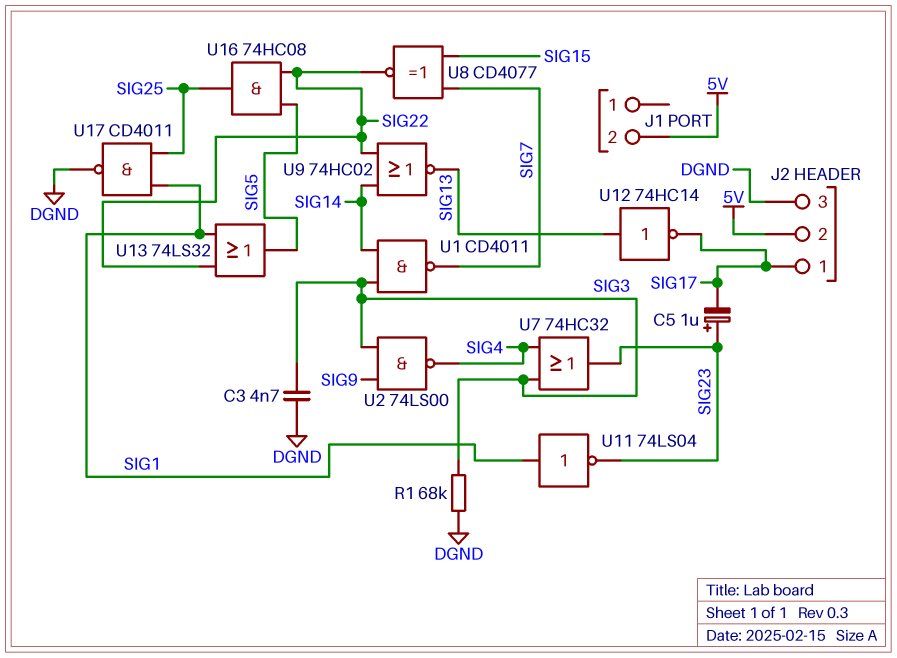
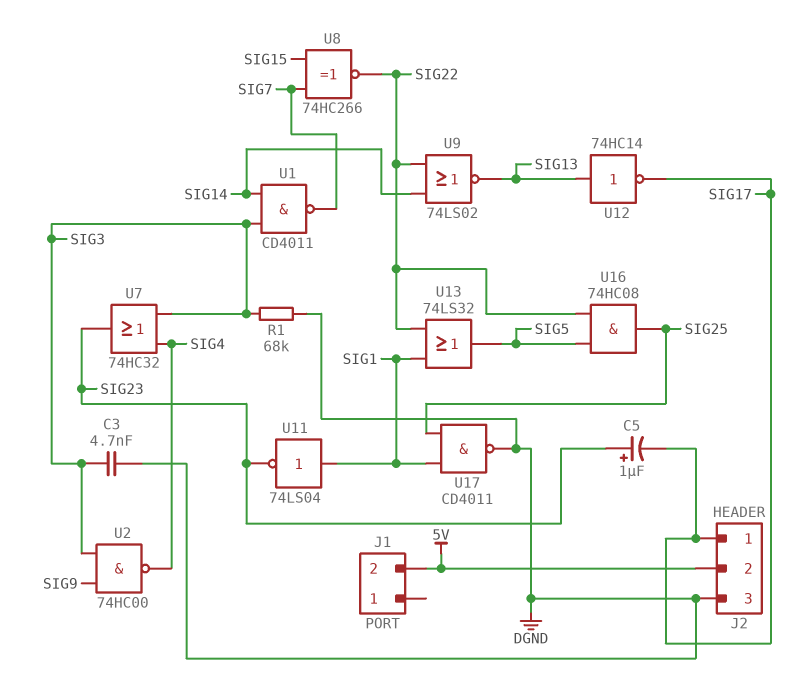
U2: NAND 74LS00 (in SIG3, in SIG9, out SIG4) -> NAND 74HC00 (in SIG3, in SIG9, out SIG4)
U8: XNOR CD4077 (in SIG7, in SIG15, out SIG22) -> XNOR 74HC266 (in SIG7, in SIG15, out SIG22)
U9: NOR 74HC02 (in SIG14, in SIG22, out SIG13) -> NOR 74LS02 (in SIG14, in SIG22, out SIG13)

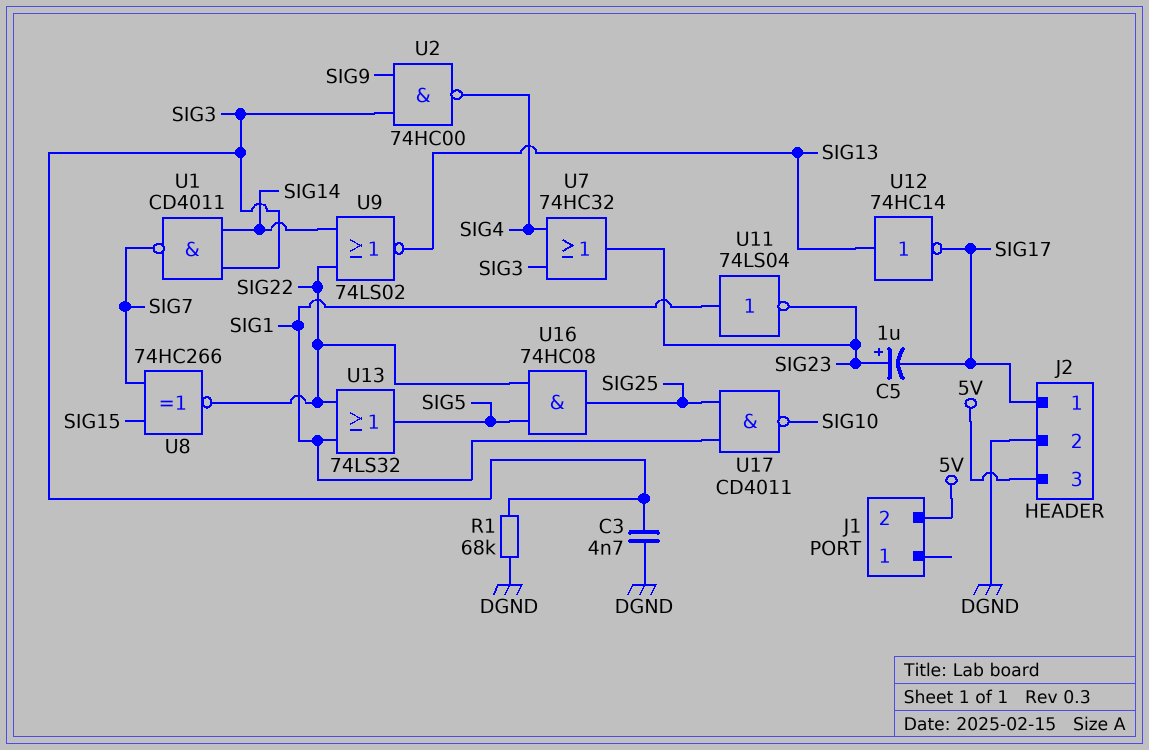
J2 pin 2: 5V -> DGND
J2 pin 3: DGND -> 5V
U17: NAND CD4011 (in SIG1, in SIG25, out DGND) -> NAND CD4011 (in SIG1, in SIG25, out SIG10)

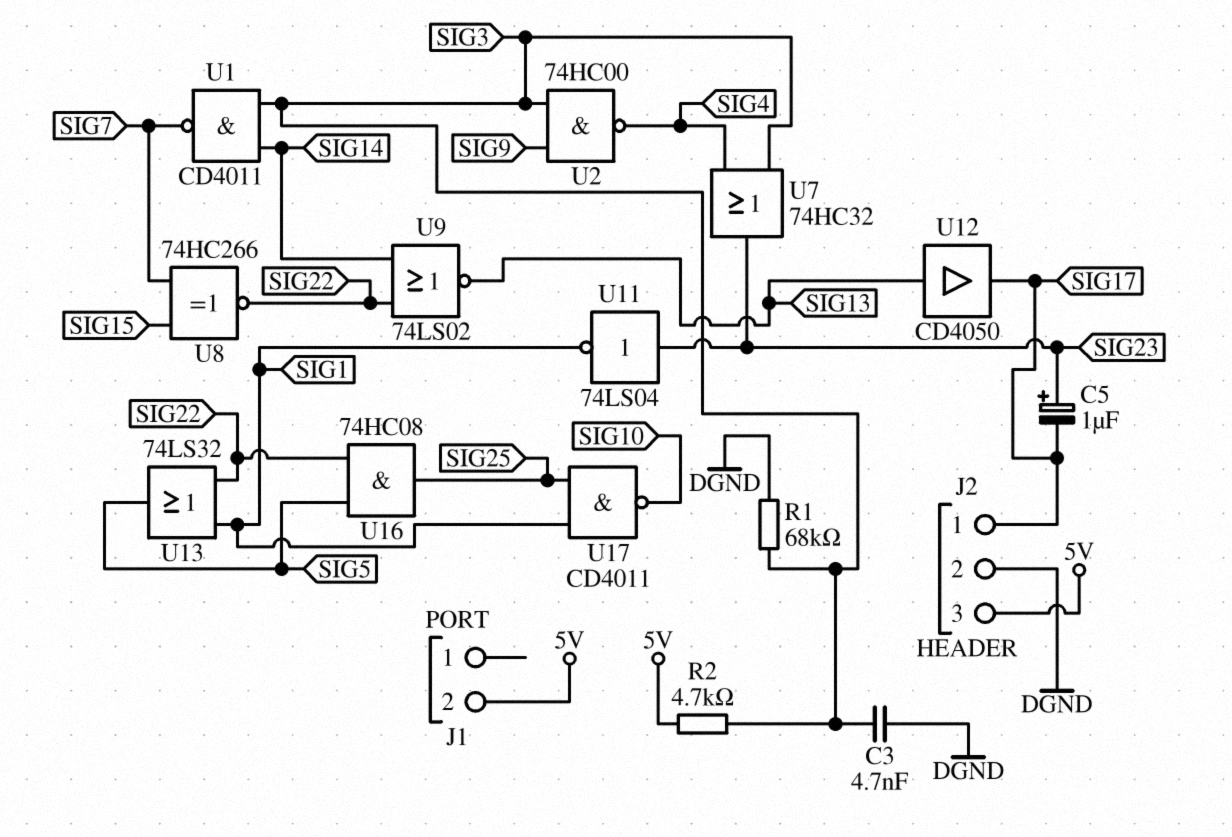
R2: none -> 4.7k (5V, SIG3)
U11: NOT 74LS04 (in SIG1, out SIG23) -> NOT 74LS04 (in SIG23, out SIG1)
U12: NOT 74HC14 (in SIG13, out SIG17) -> buffer CD4050 (in SIG13, out SIG17)

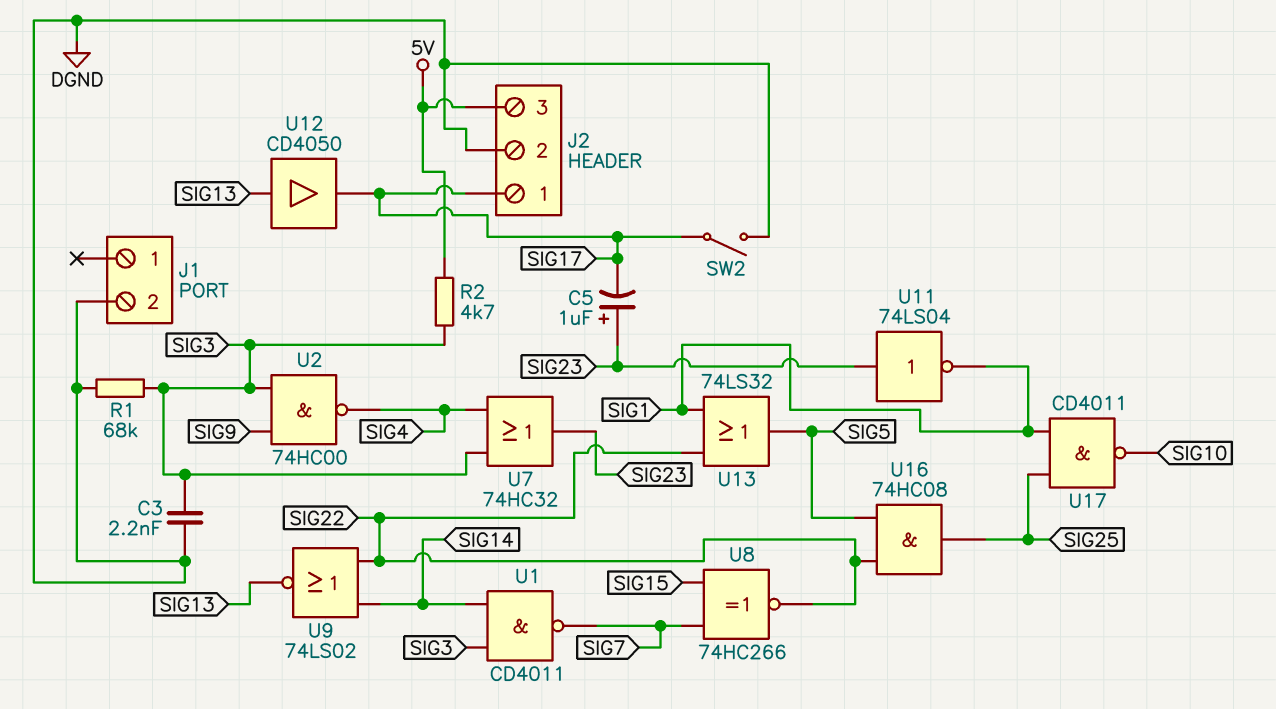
C3: 4.7nF (DGND, SIG3) -> 2.2nF (DGND, SIG3)
J1 pin 2: 5V -> DGND
SW2: none -> switch (DGND, SIG17)

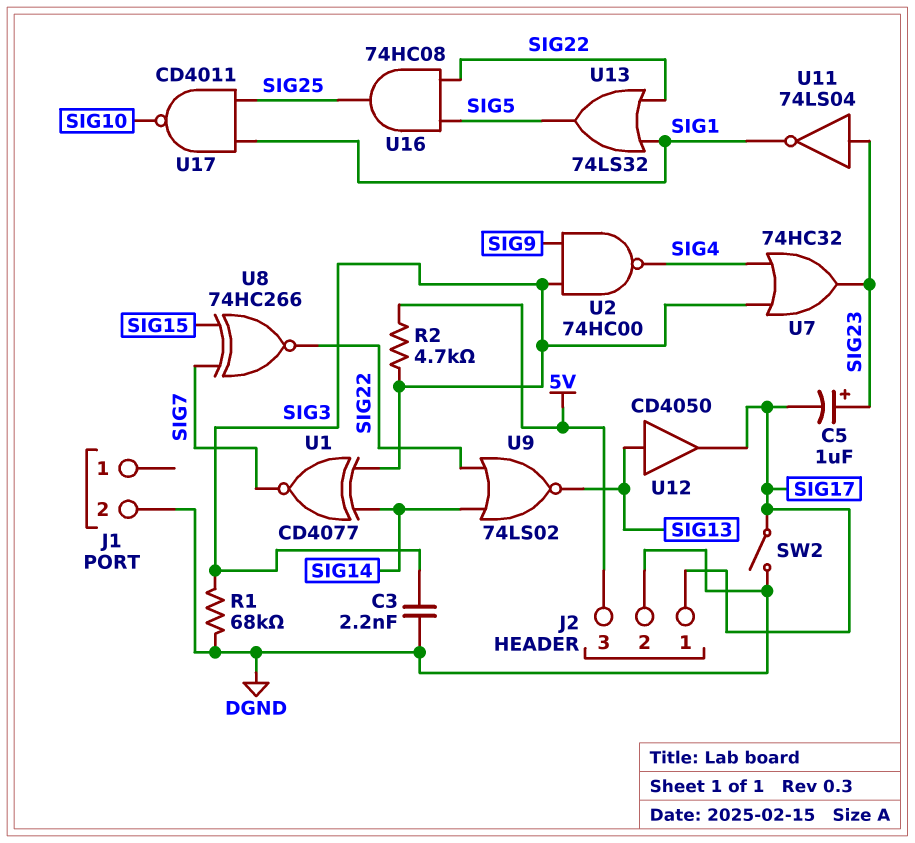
U1: NAND CD4011 (in SIG3, in SIG14, out SIG7) -> XNOR CD4077 (in SIG3, in SIG14, out SIG7)

